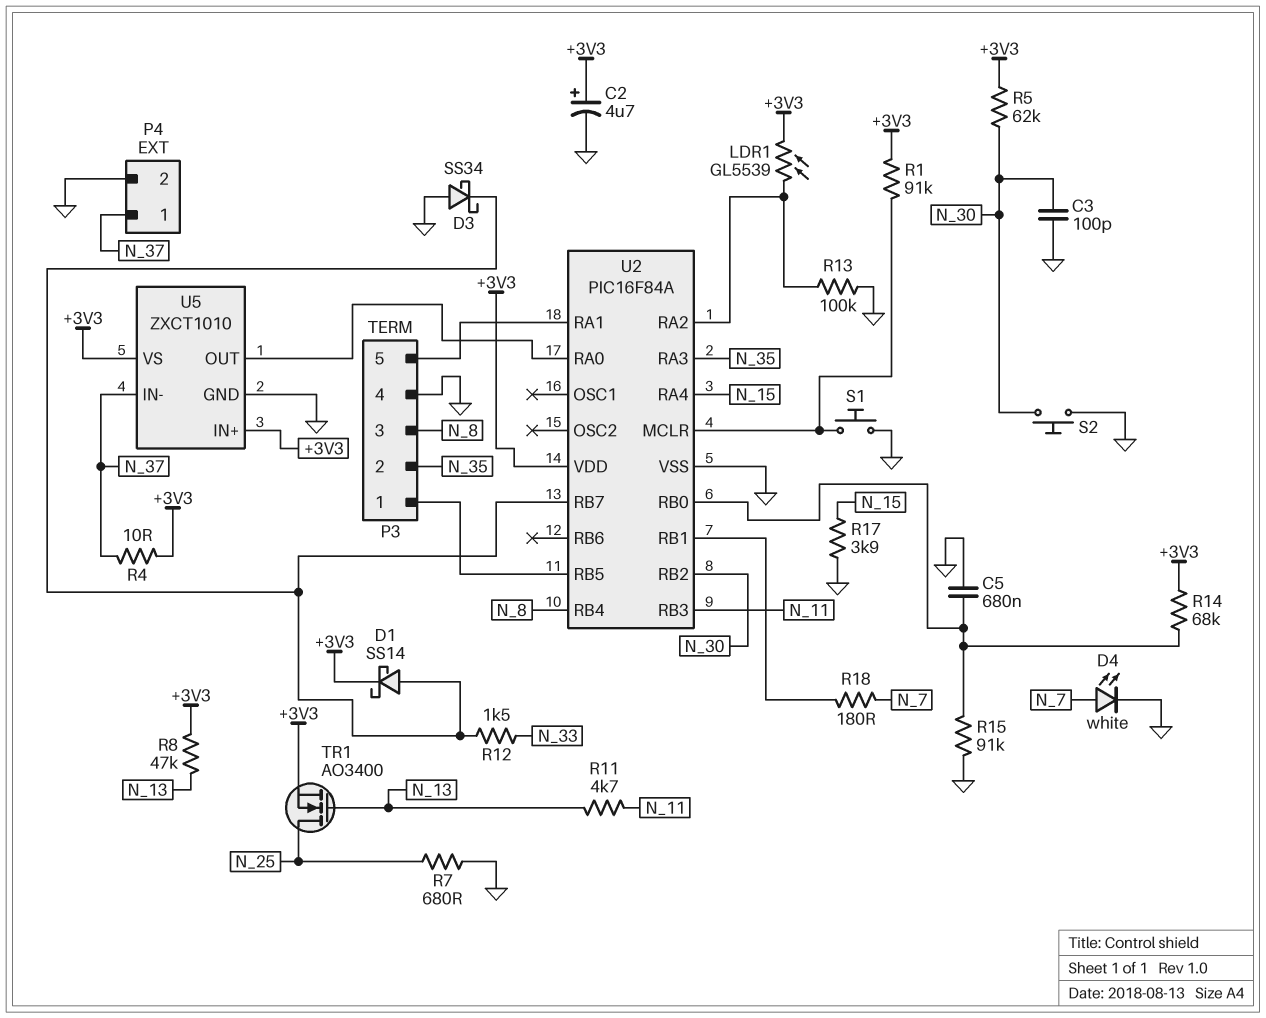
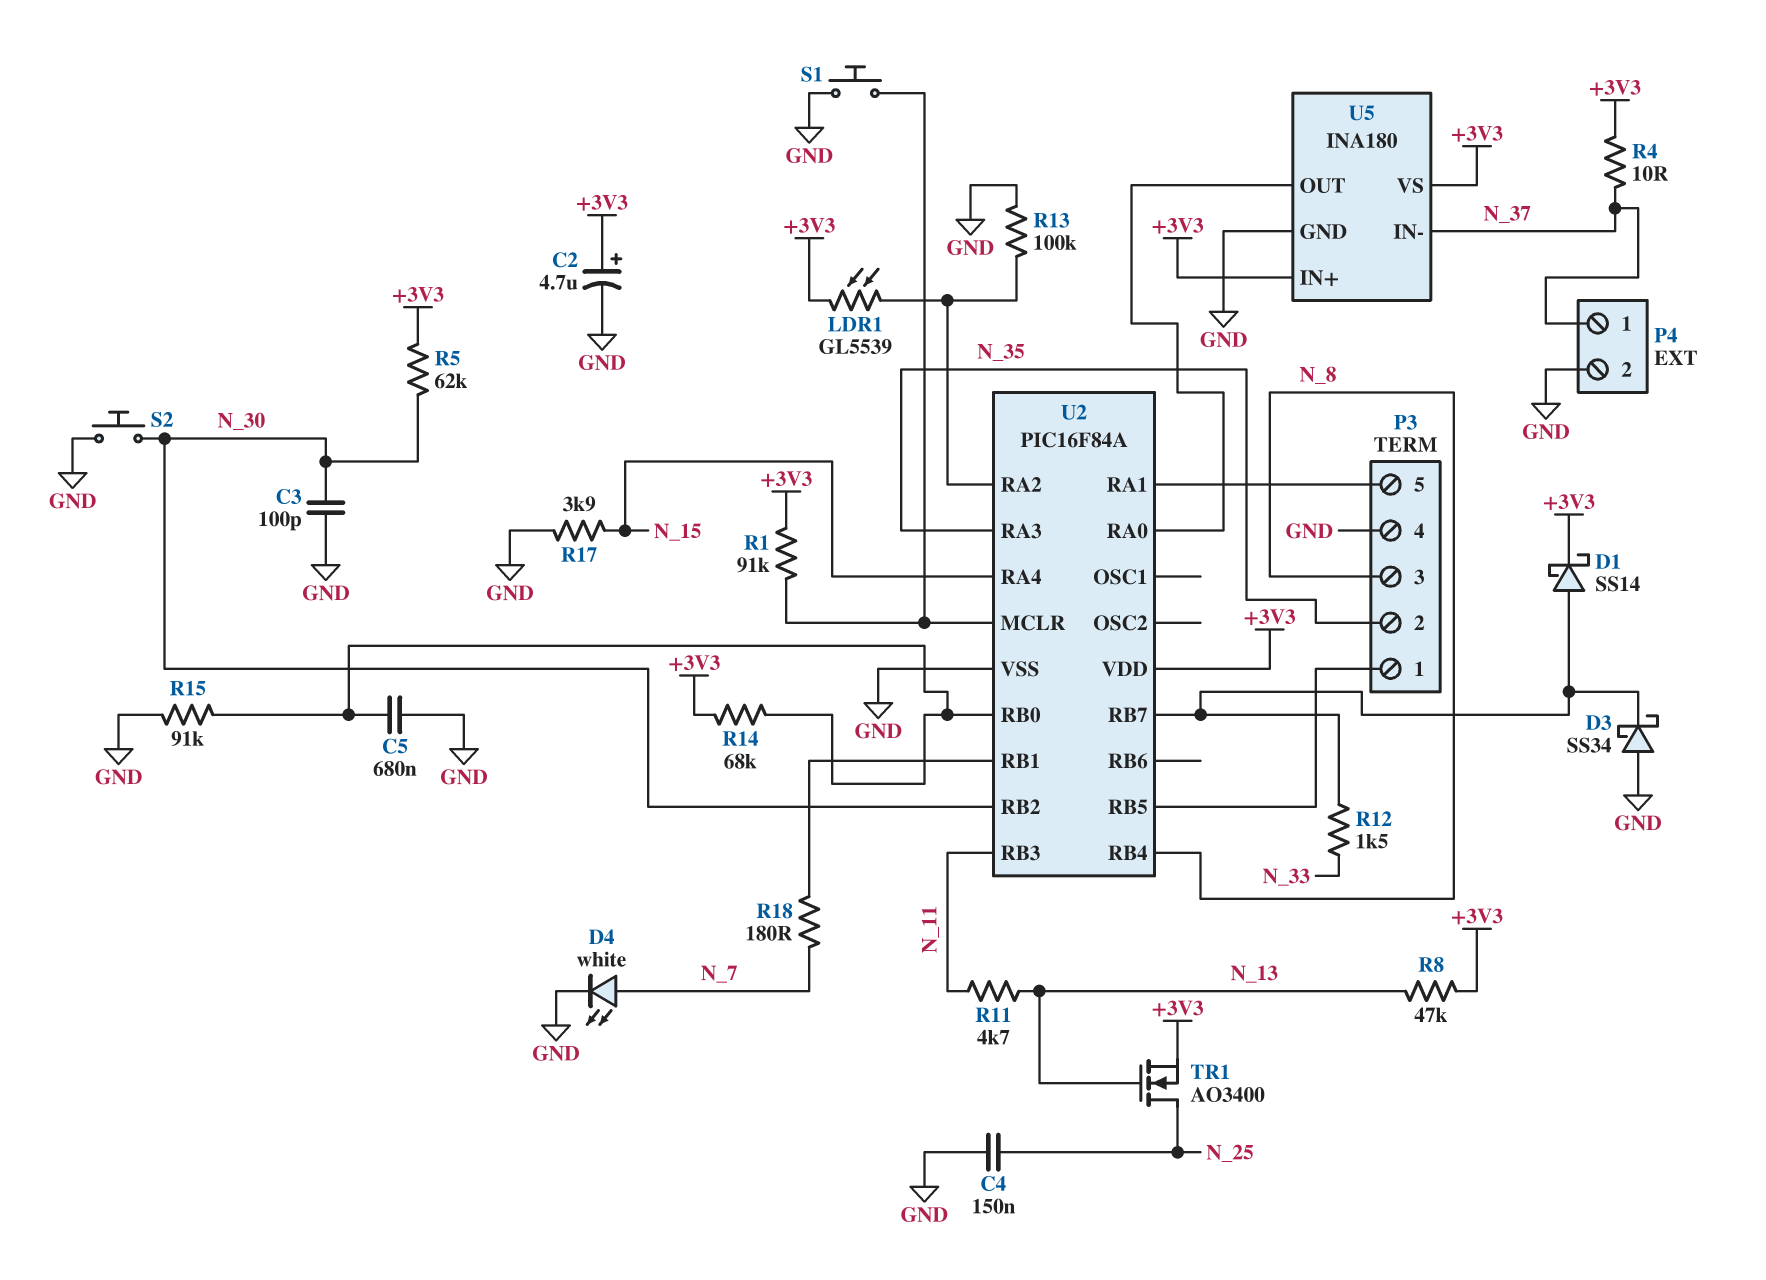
C4: none -> 150nF (GND, N_25)
R7: 680 (GND, N_25) -> none
U5: ZXCT1010 -> INA180

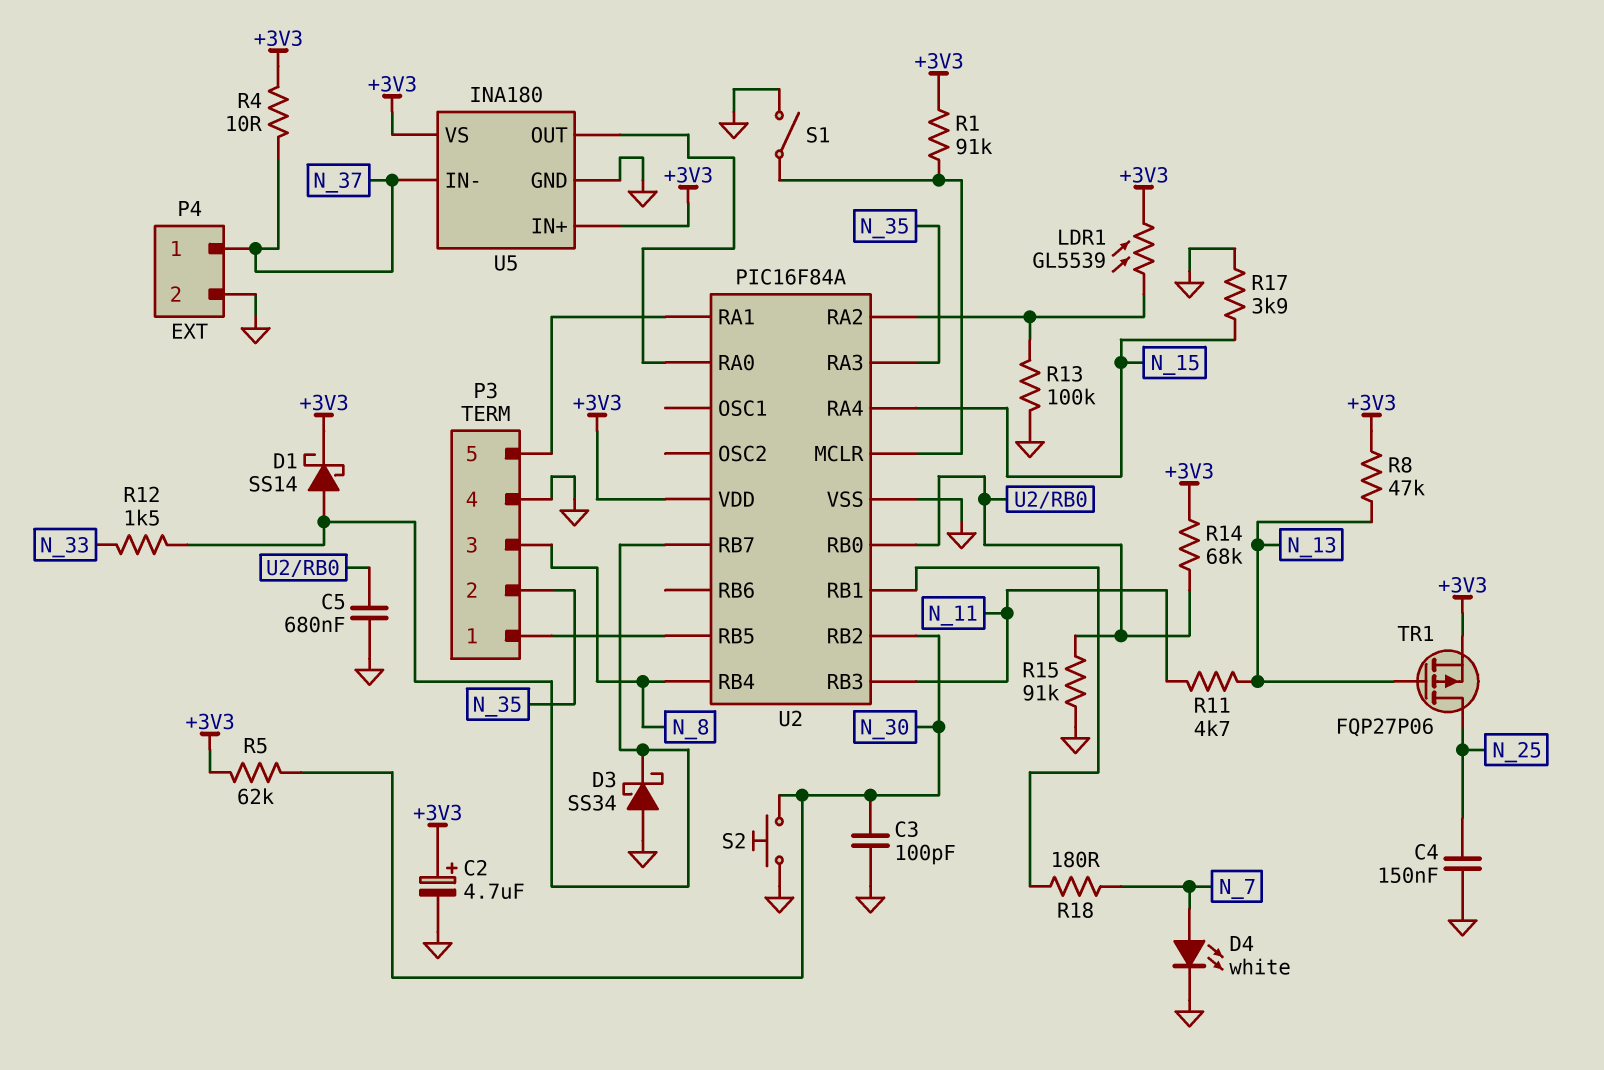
S1: button (GND, U2/MCLR) -> switch (GND, U2/MCLR)
TR1: NMOS AO3400 (G N_13, D N_25, S +3V3) -> PMOS FQP27P06 (G N_13, D N_25, S +3V3)

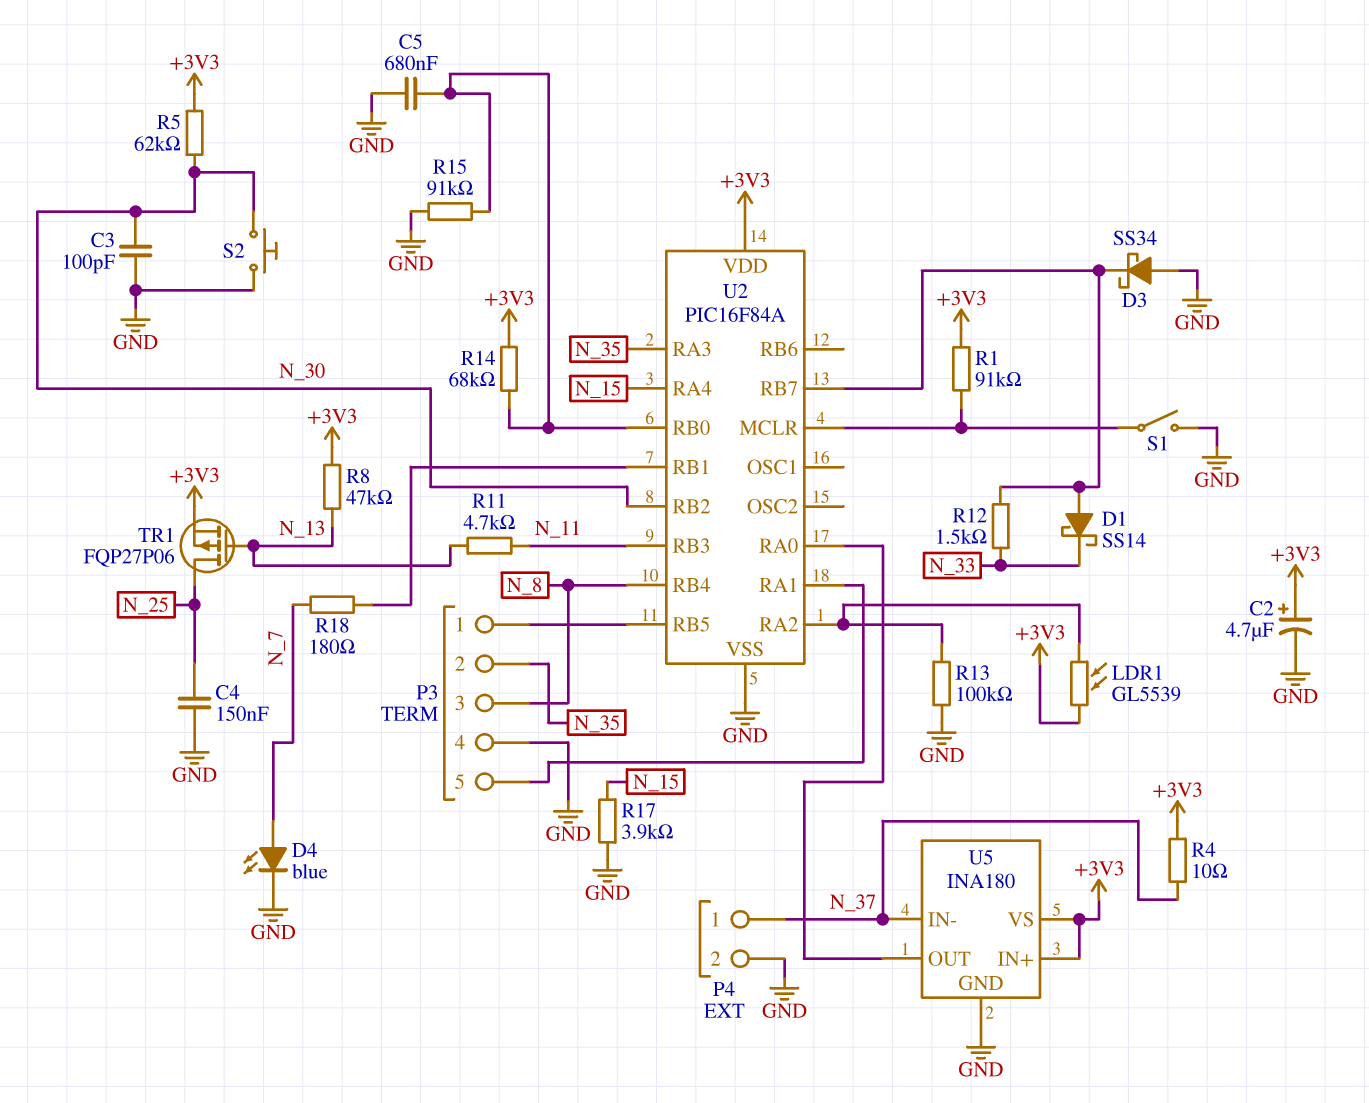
D1: schottky SS14 (A U2/RB7, K +3V3) -> schottky SS14 (A U2/RB7, K N_33)
D4: LED white (A N_7, K GND) -> LED blue (A N_7, K GND)

